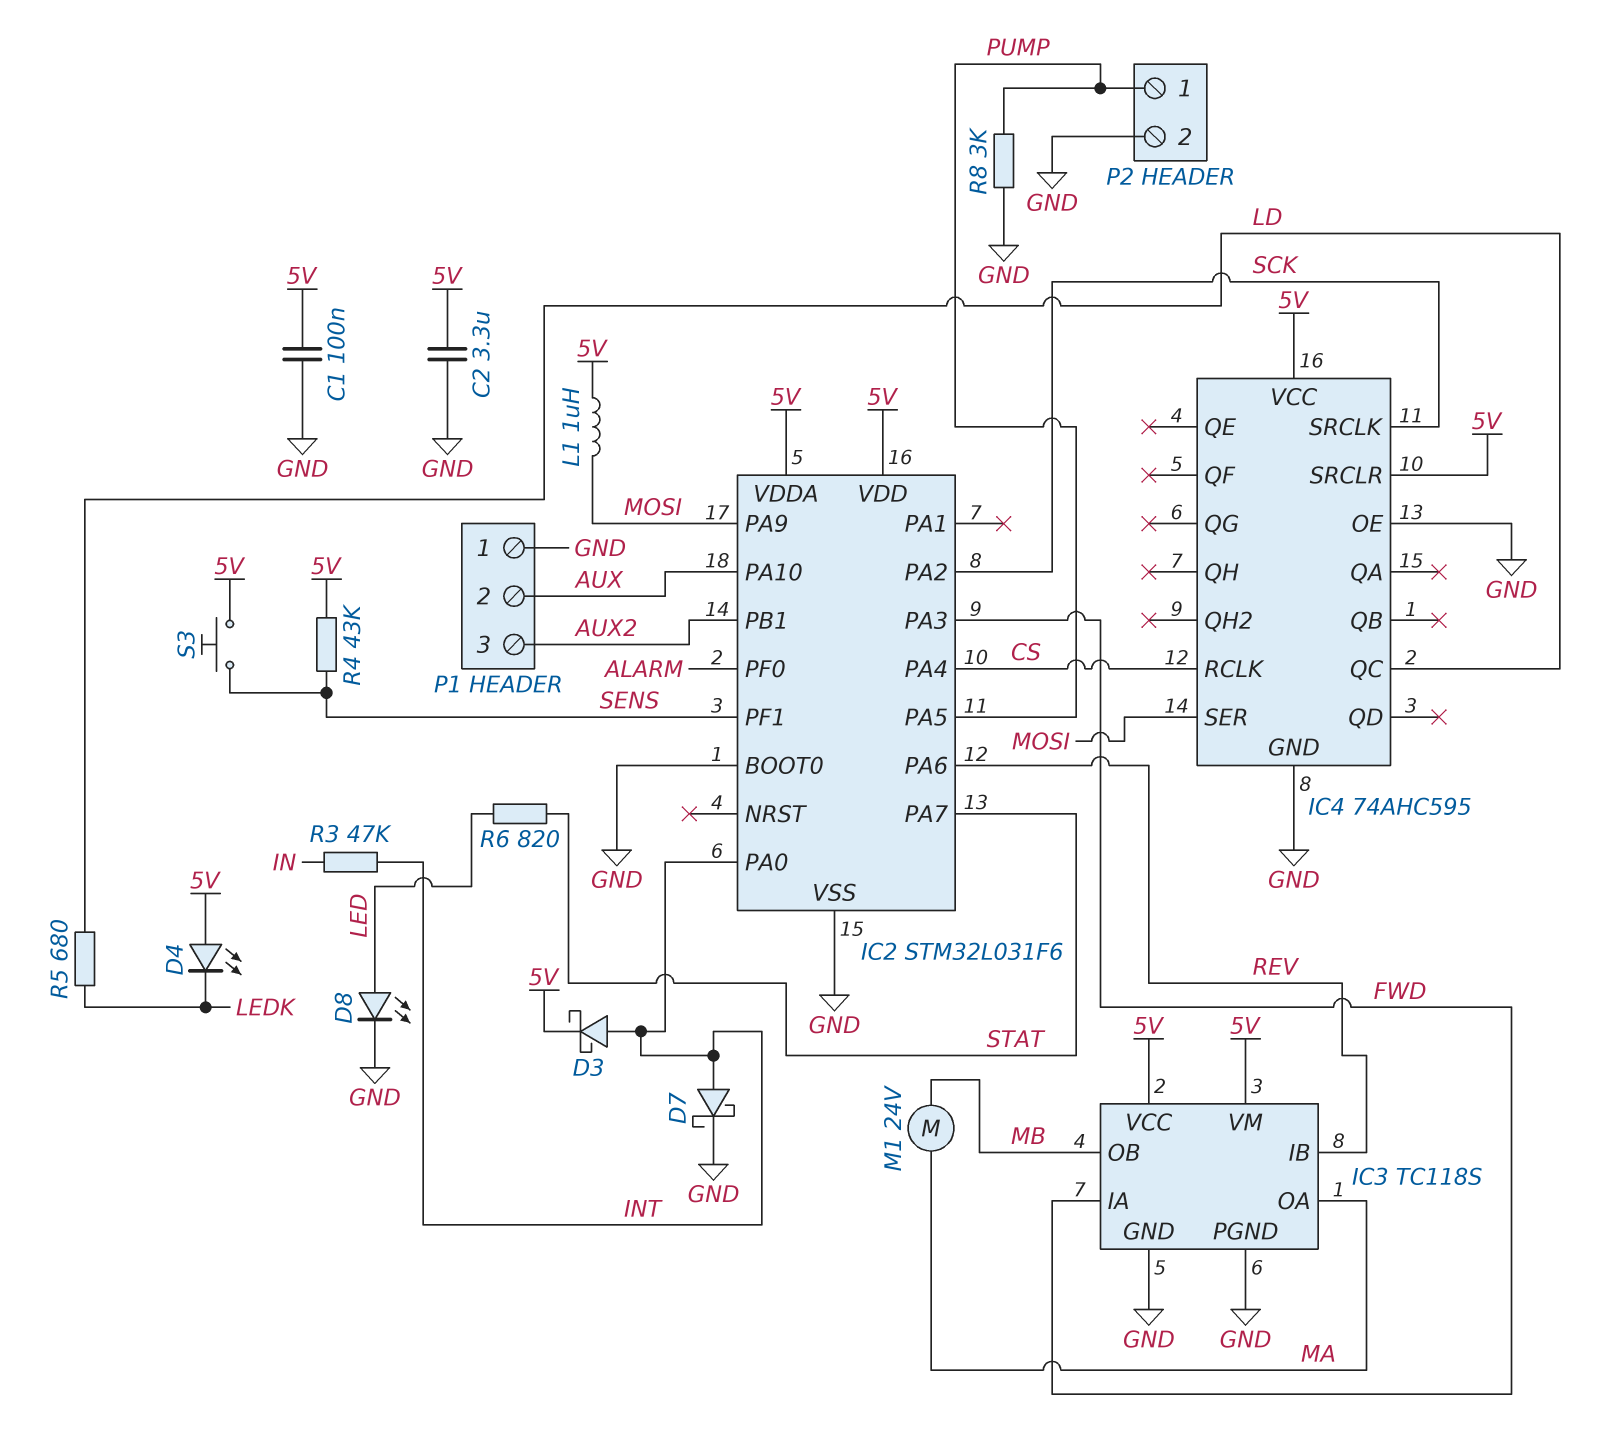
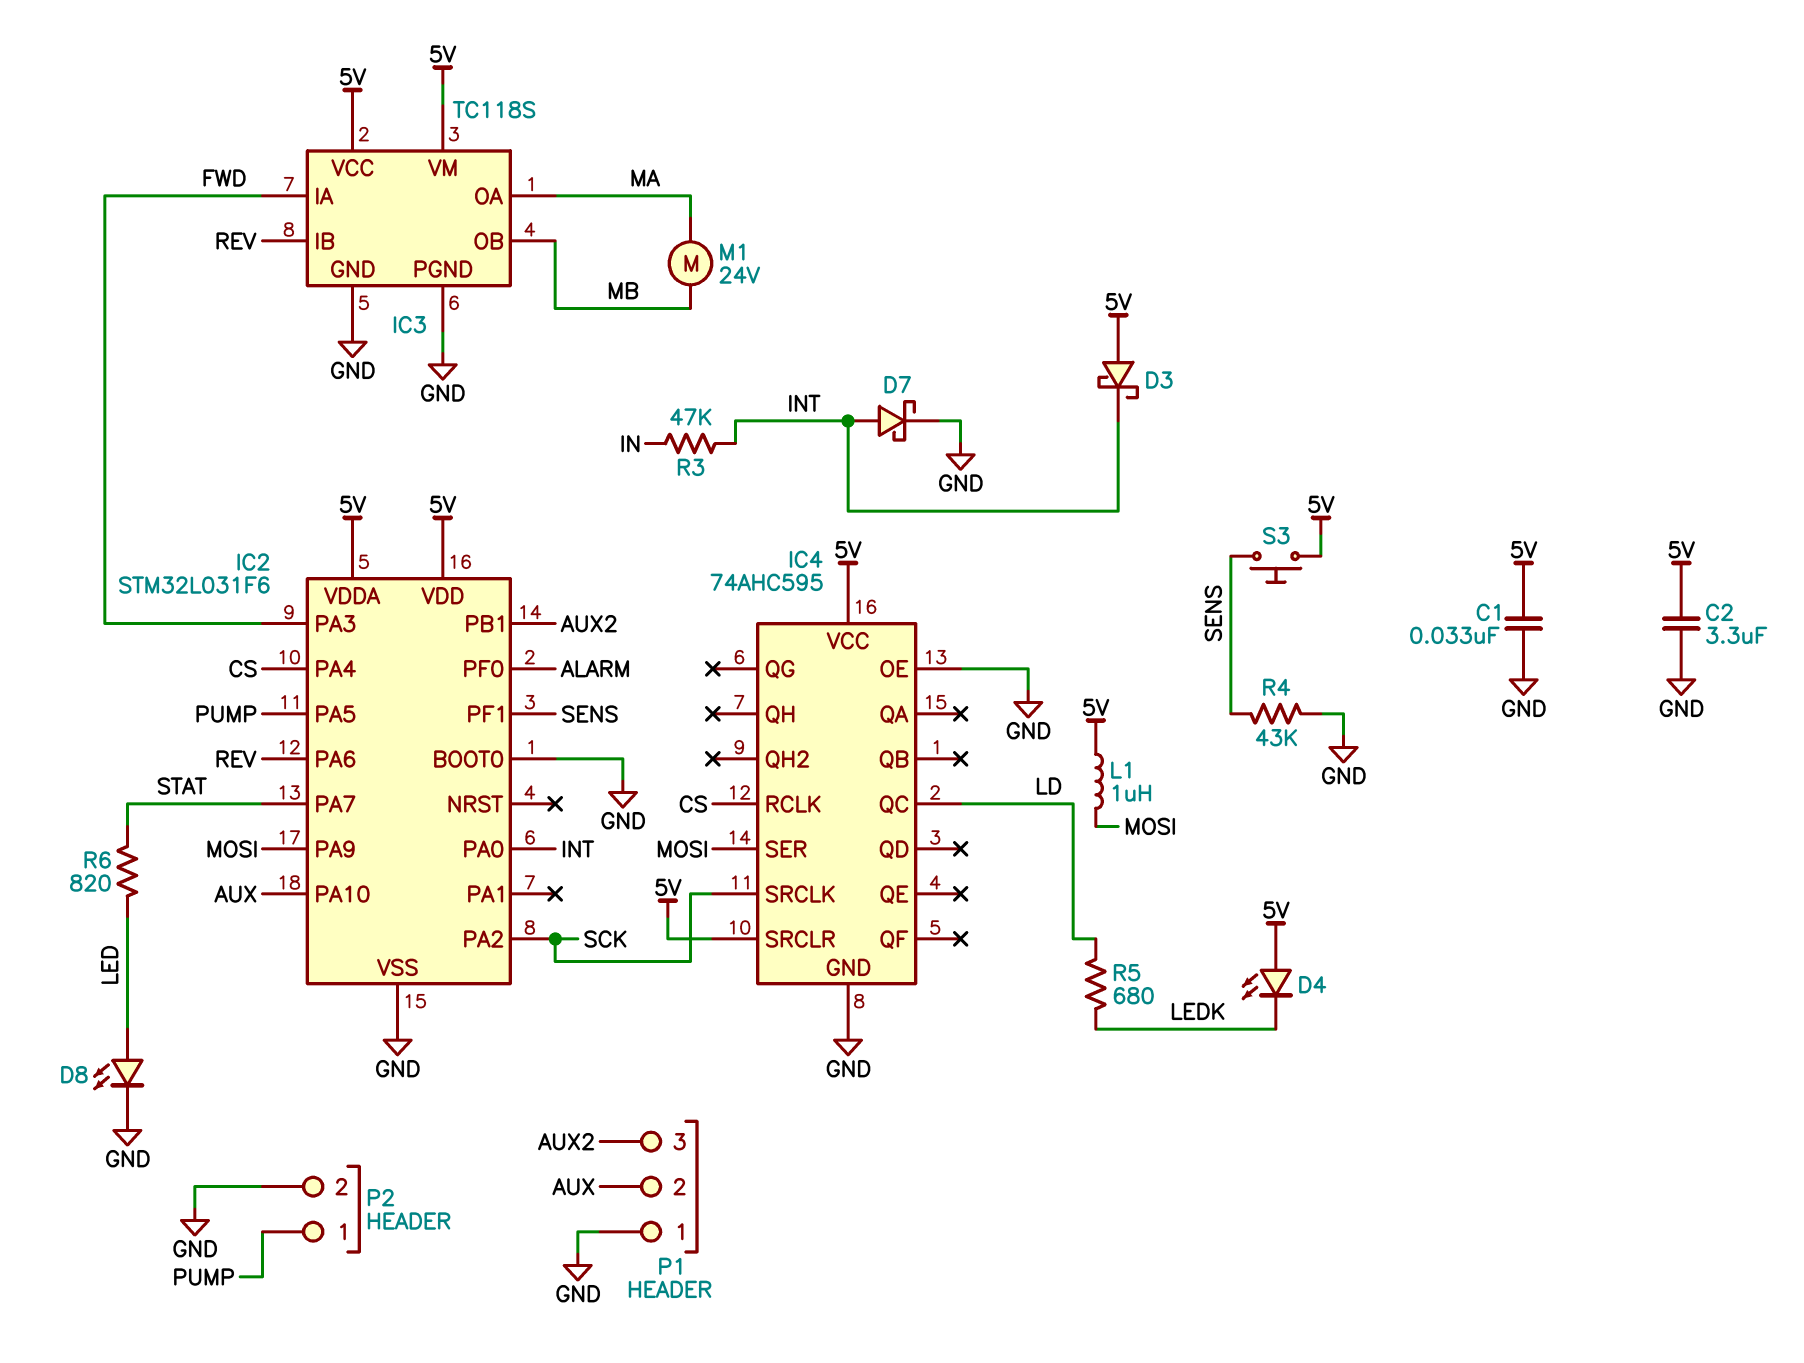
C1: 100nF (5V, GND) -> 33nF (5V, GND)
D3: schottky (A INT, K 5V) -> schottky (A 5V, K INT)
R4: 43k (5V, SENS) -> 43k (GND, SENS)
R8: 3k (GND, PUMP) -> none

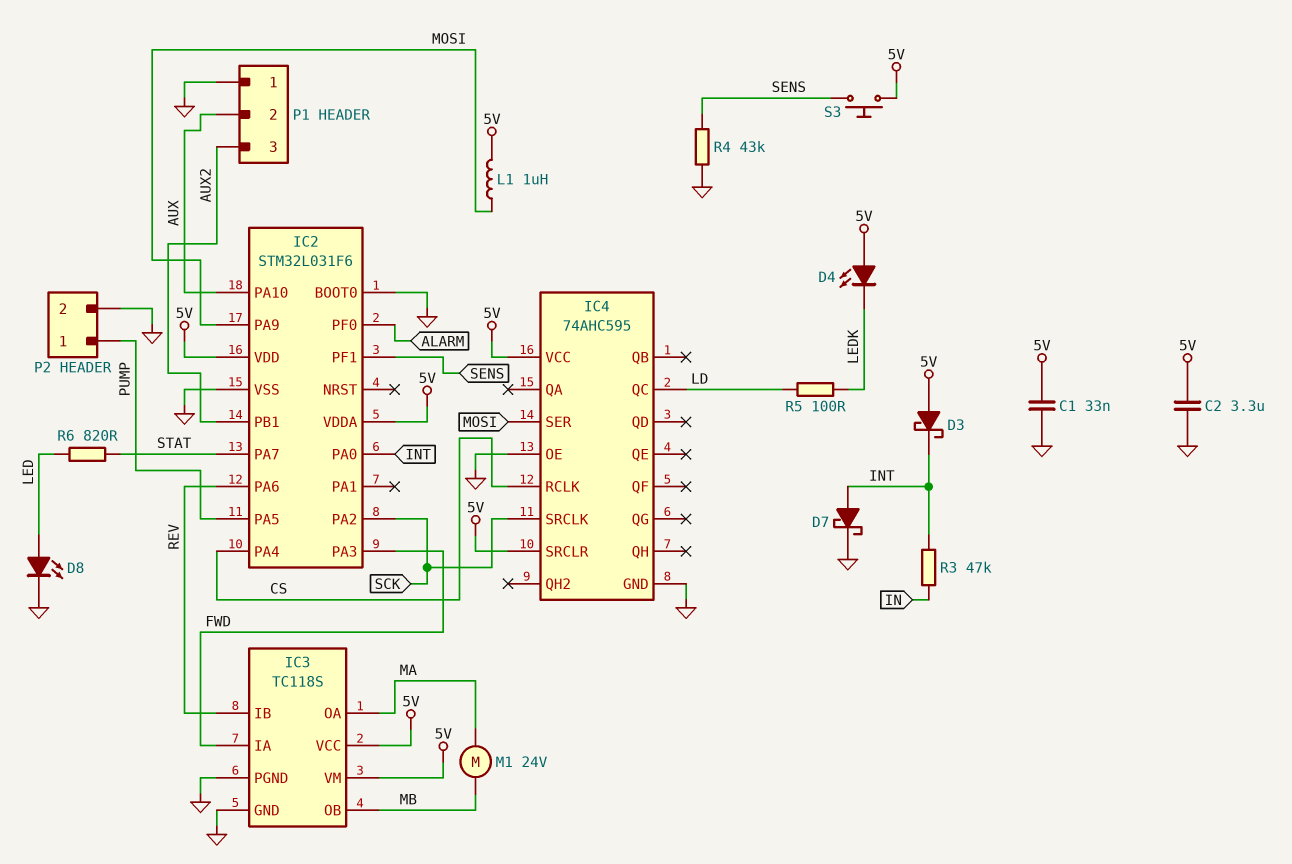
R5: 680 (LD, LEDK) -> 100 (LD, LEDK)

